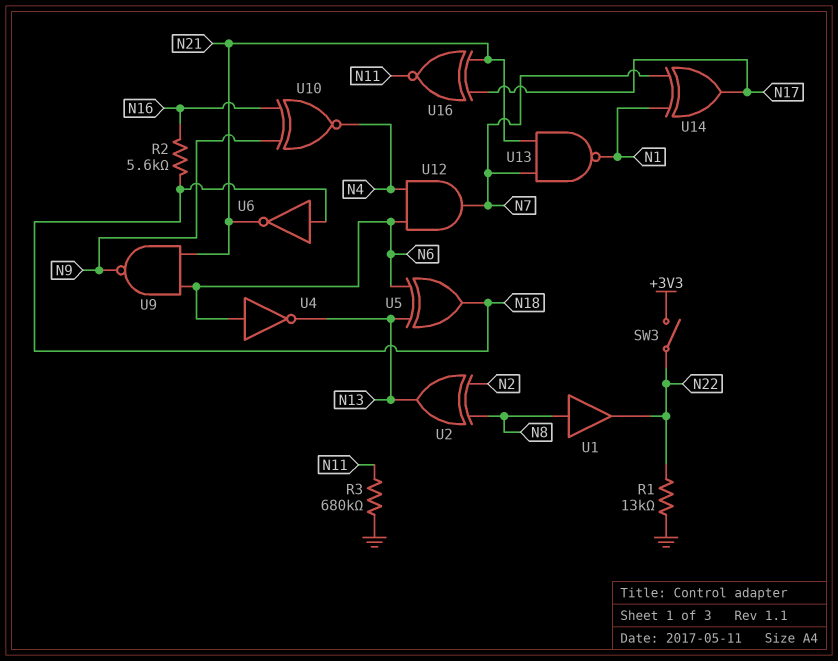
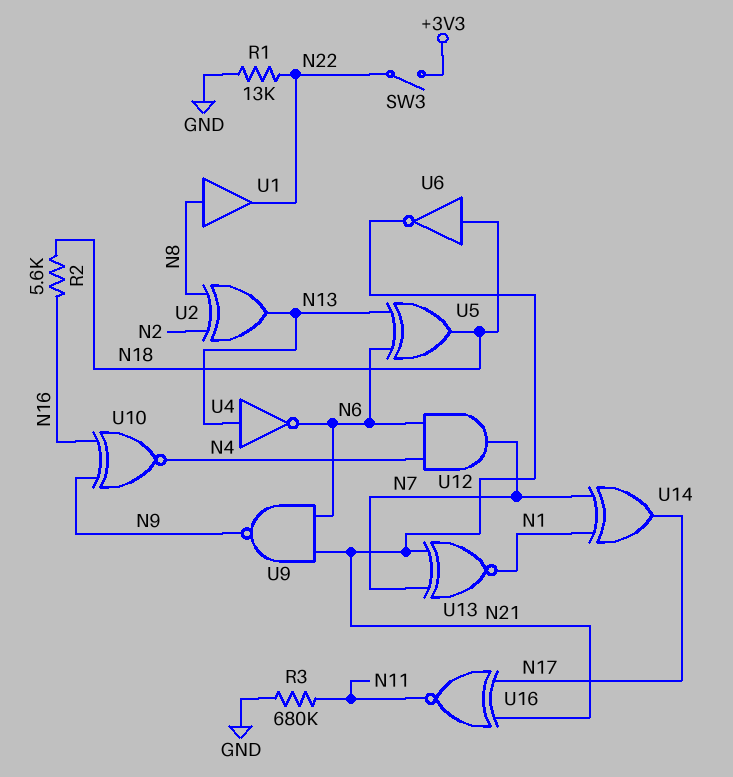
U4: NOT (in N6, out N13) -> NOT (in N13, out N6)
U13: NAND (in N7, in N21, out N1) -> XNOR (in N7, in N21, out N1)

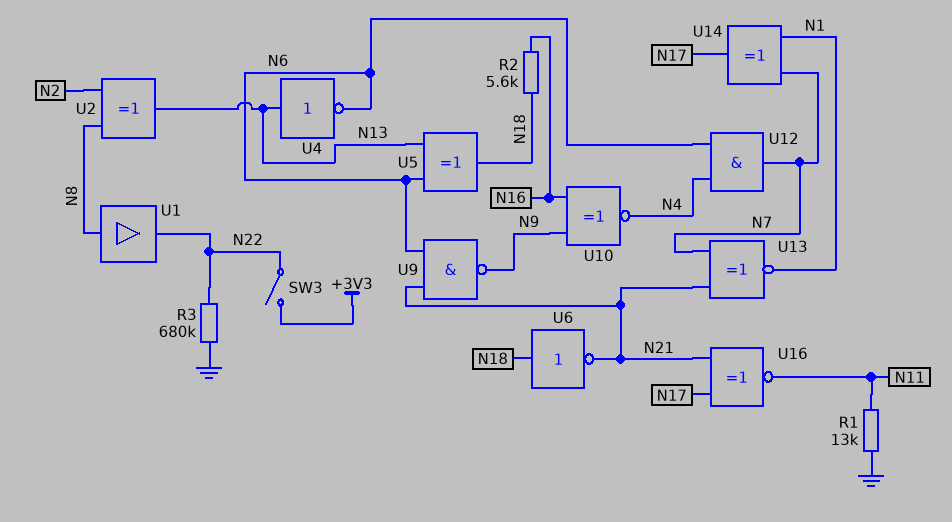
R1: 13k (GND, N22) -> 13k (GND, N11)
R3: 680k (GND, N11) -> 680k (GND, N22)

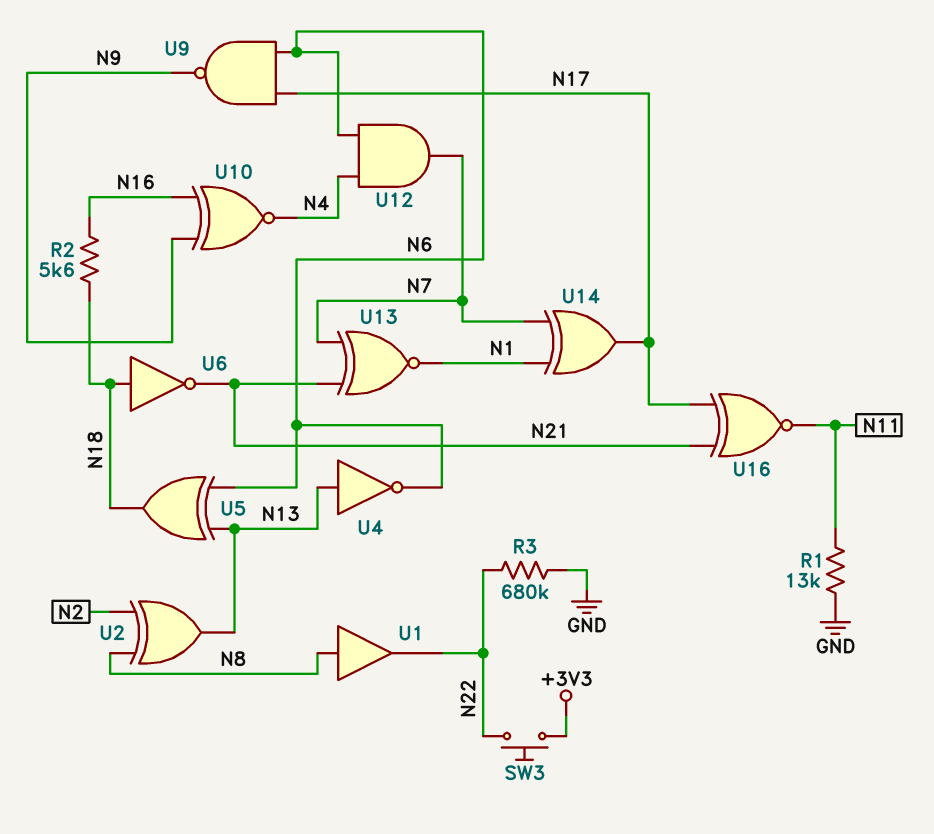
SW3: switch (+3V3, N22) -> button (+3V3, N22)
U9: NAND (in N6, in N21, out N9) -> NAND (in N6, in N17, out N9)

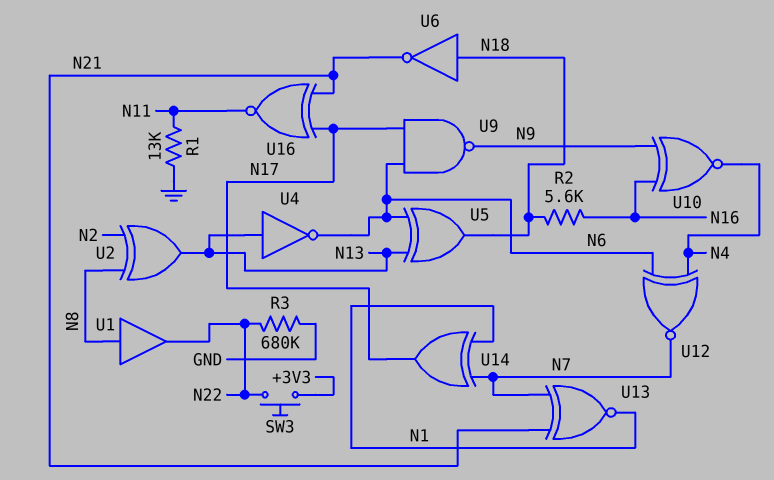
U12: AND (in N4, in N6, out N7) -> XNOR (in N4, in N6, out N7)

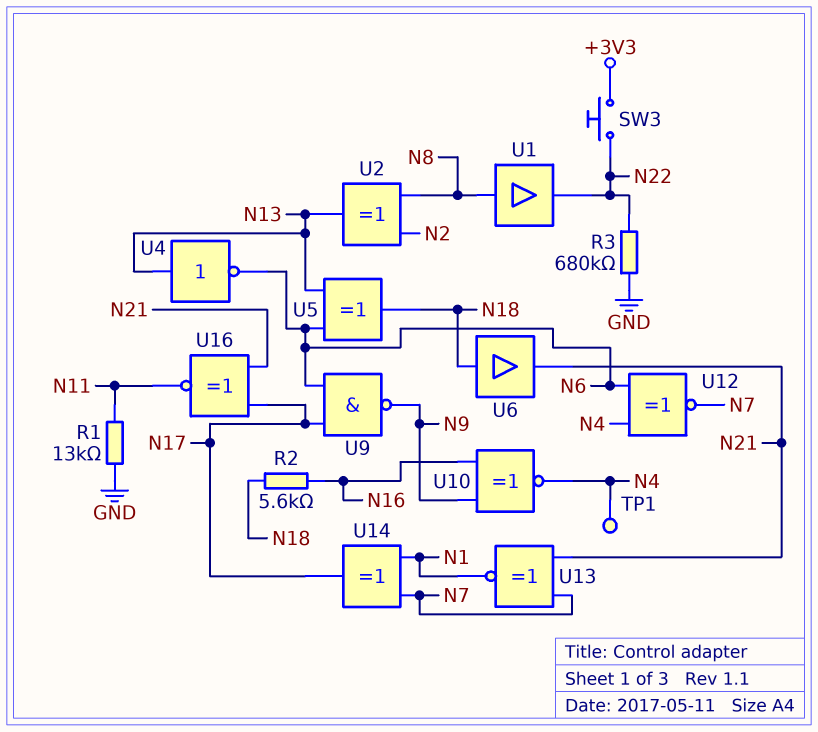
TP1: none -> test point (N4)
U6: NOT (in N18, out N21) -> buffer (in N18, out N21)

